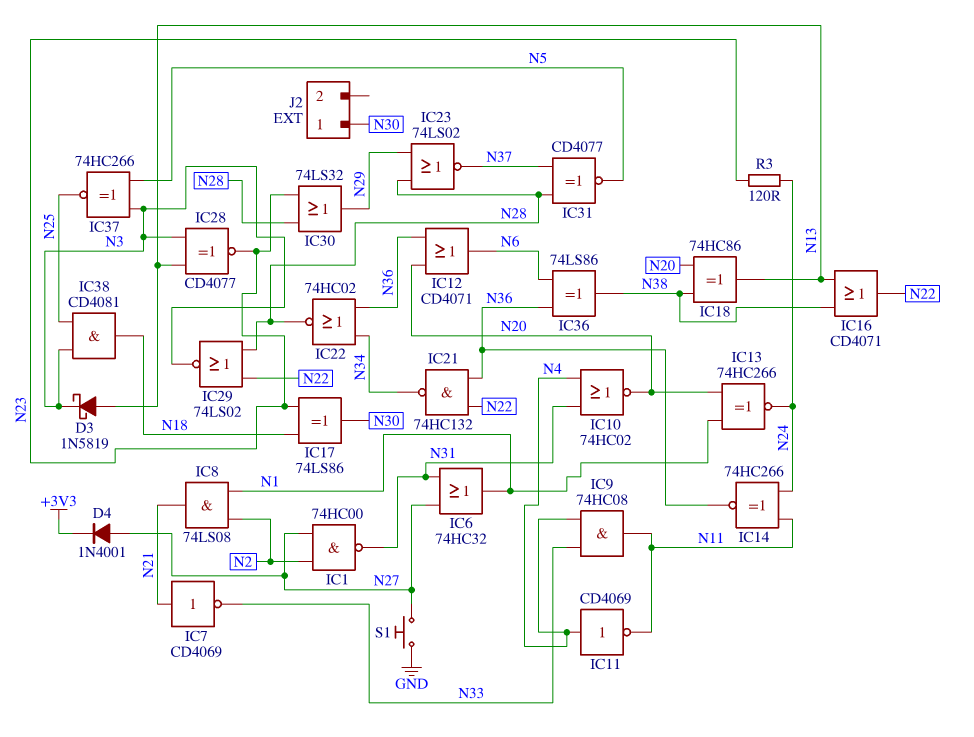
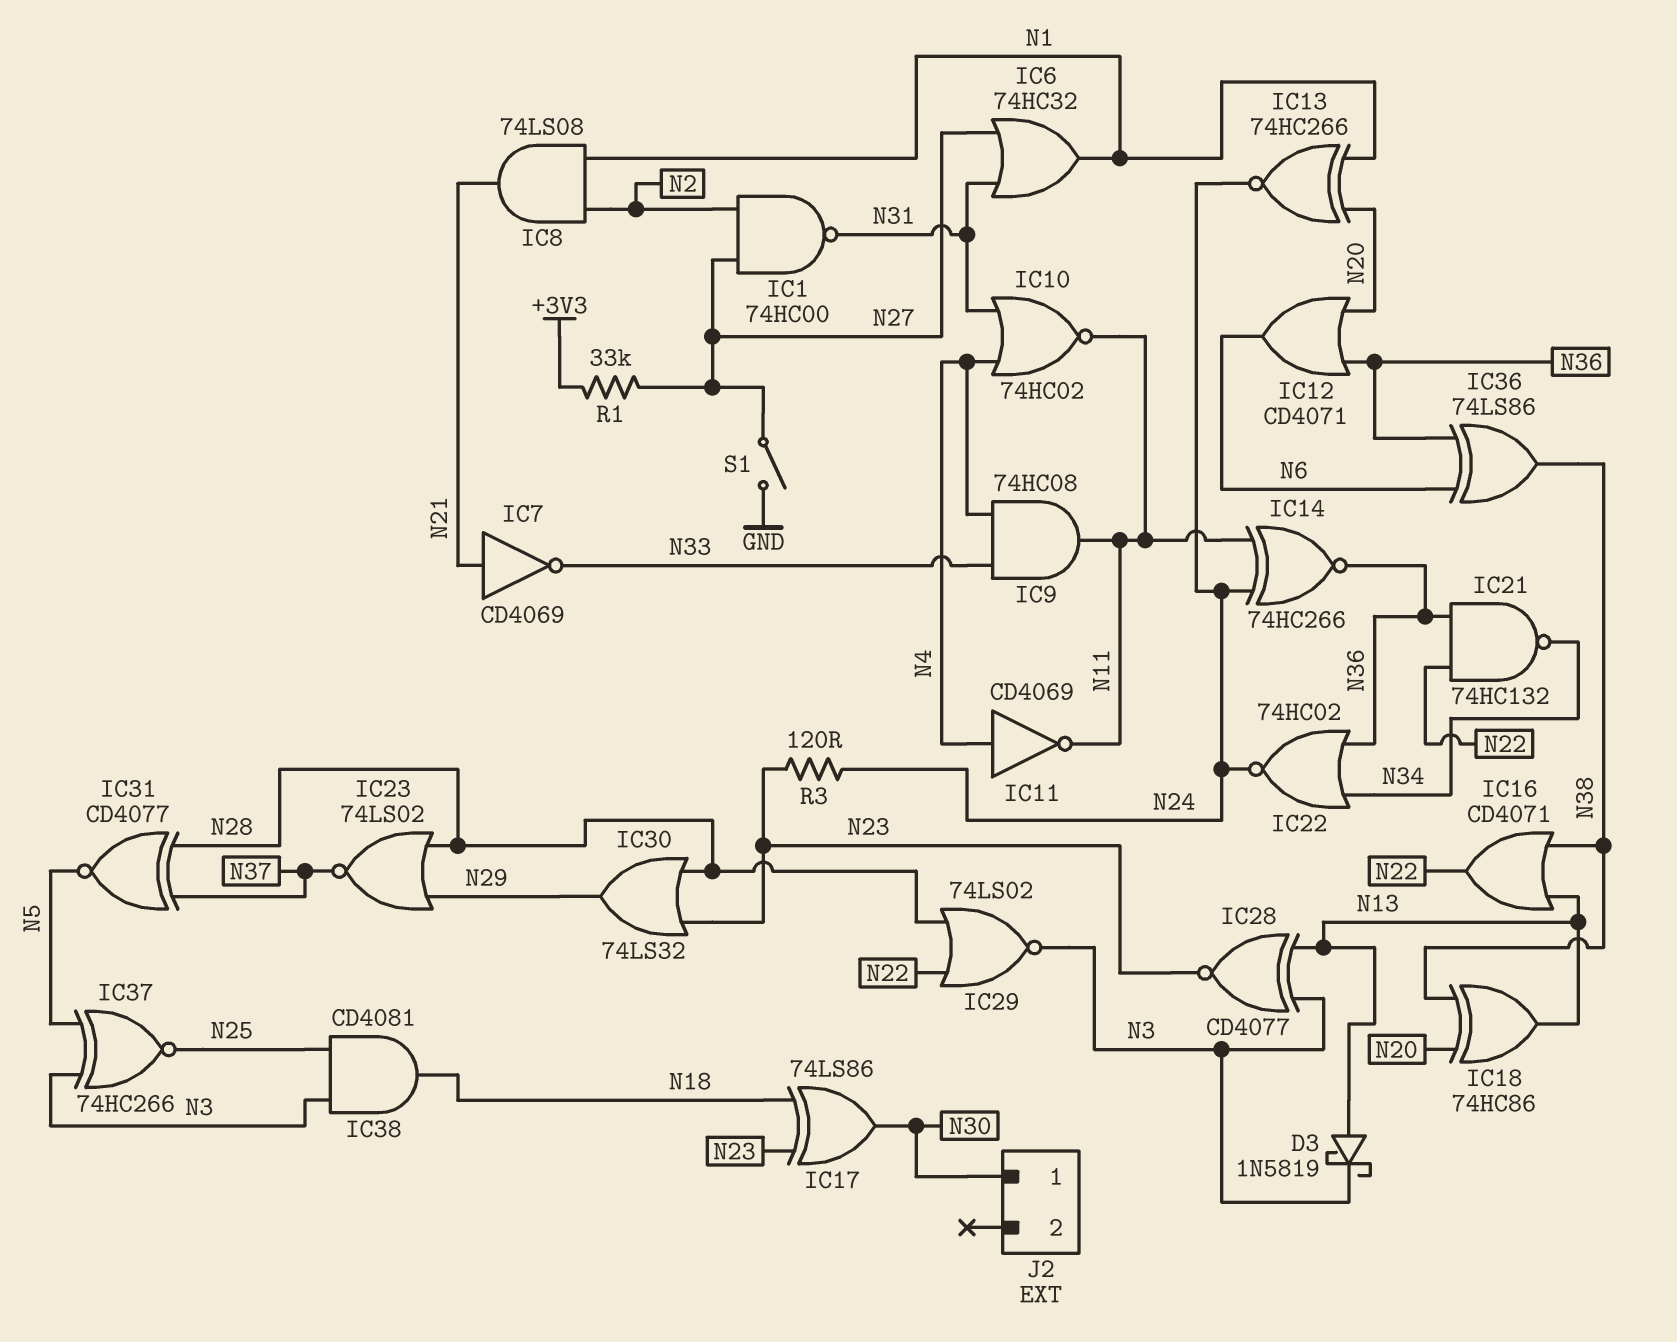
D4: diode 1N4001 (A N27, K +3V3) -> none
IC10: NOR 74HC02 (in N4, in N31, out N20) -> NOR 74HC02 (in N4, in N31, out N11)
IC22: NOR 74HC02 (in N34, in N36, out N28) -> NOR 74HC02 (in N34, in N36, out N24)
R1: none -> 33k (+3V3, N27)
S1: button (GND, N27) -> switch (GND, N27)

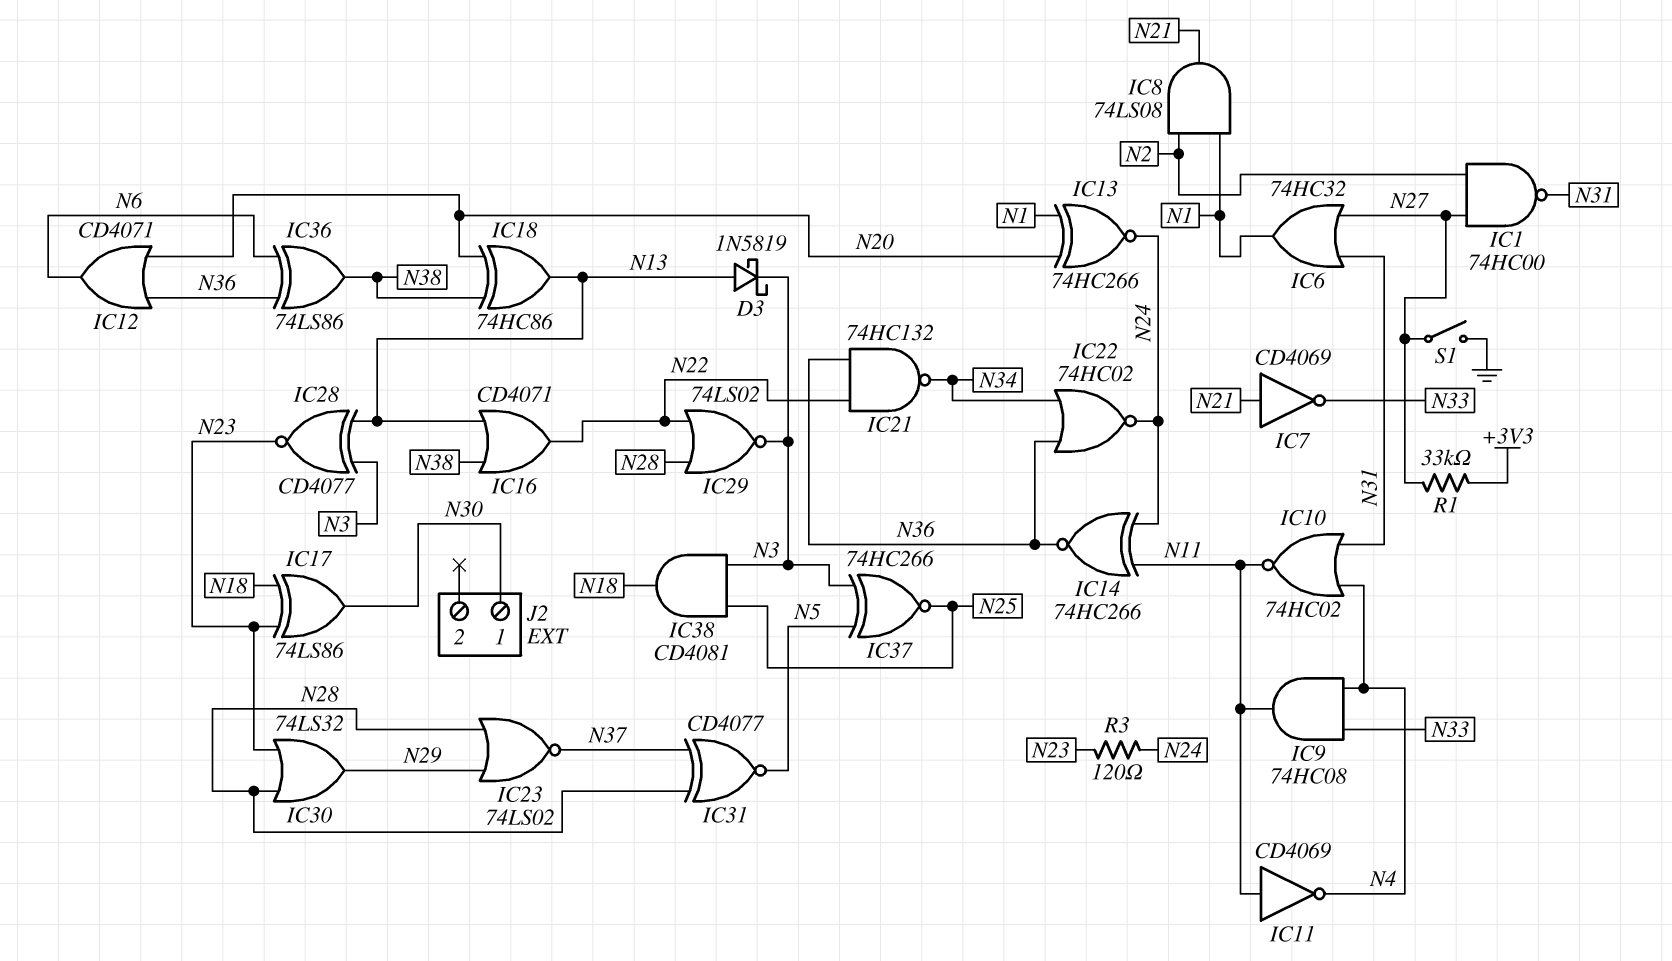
IC11: NOT CD4069 (in N4, out N11) -> NOT CD4069 (in N11, out N4)

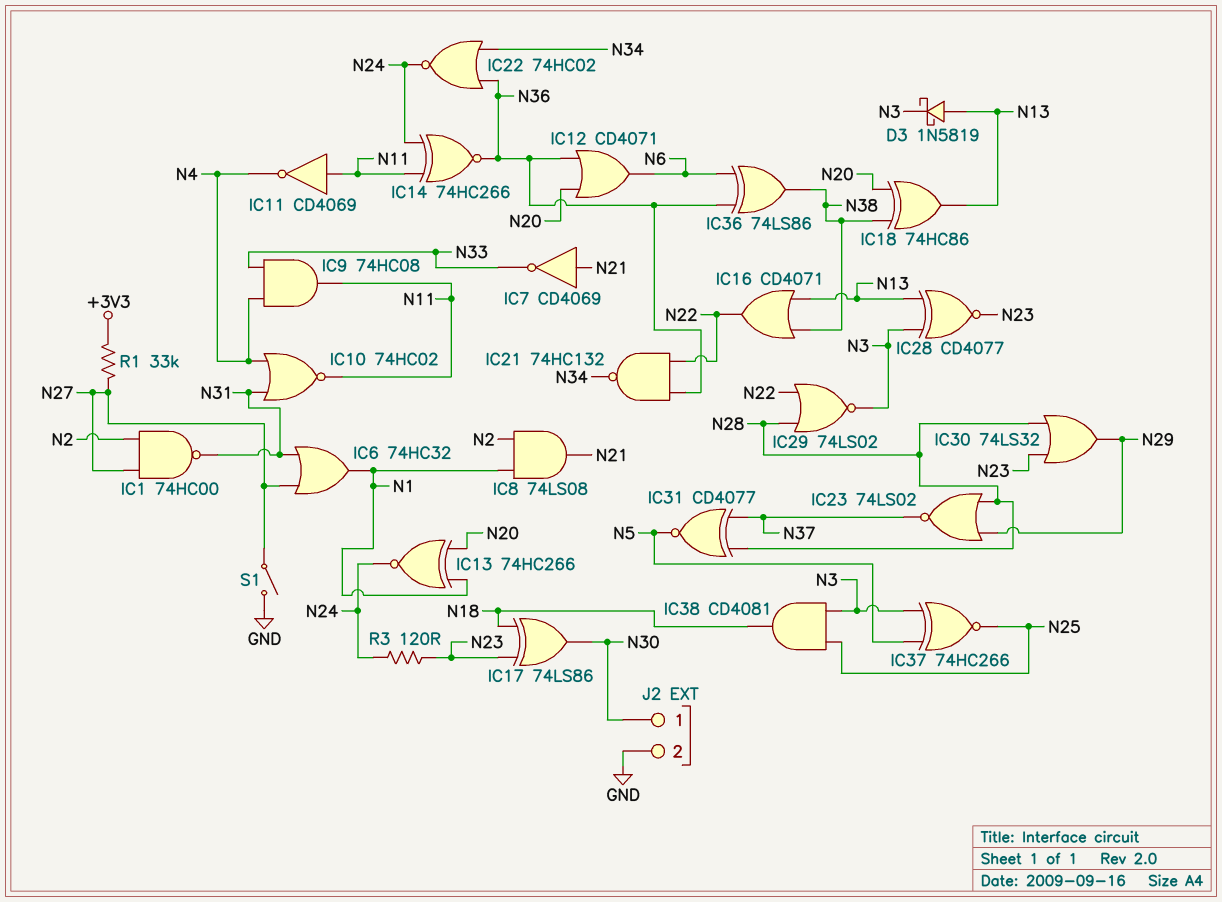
J2 pin 2: none -> GND

